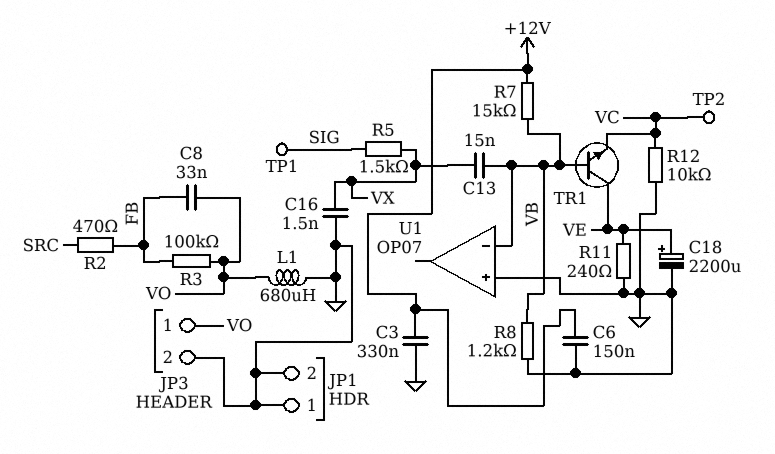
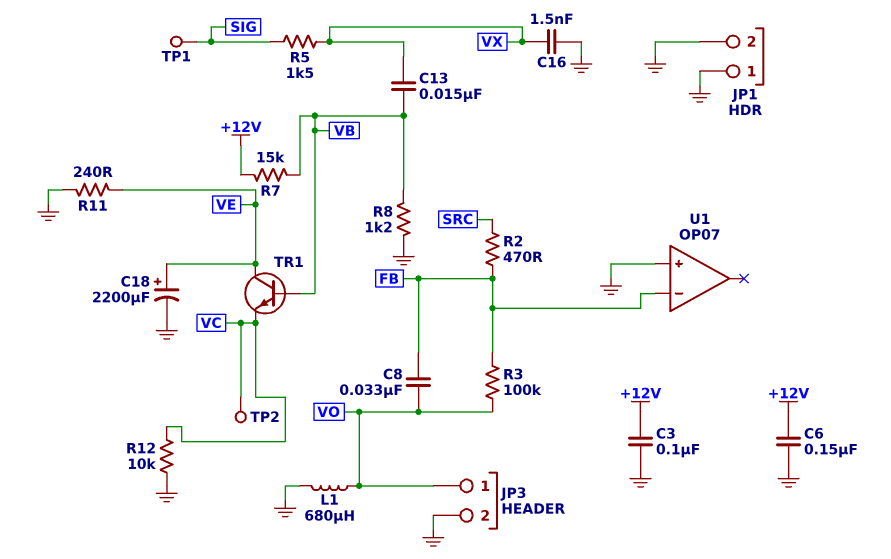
C3: 330nF (+12V, GND) -> 100nF (+12V, GND)
U1 pin in-: VB -> FB

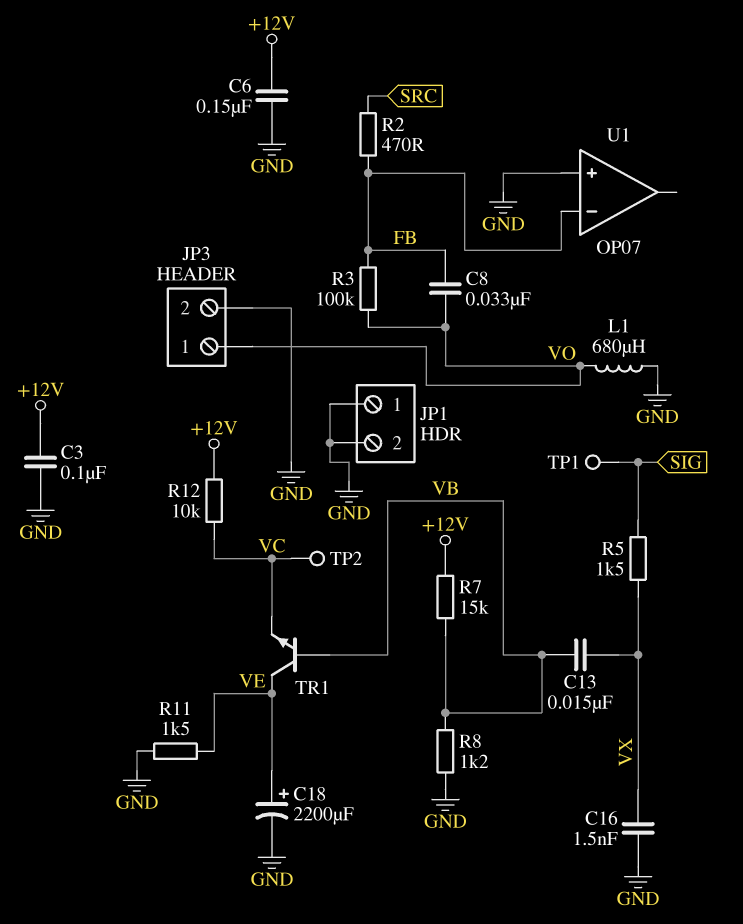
R11: 240 (GND, VE) -> 1.5k (GND, VE)
R12: 10k (GND, VC) -> 10k (+12V, VC)

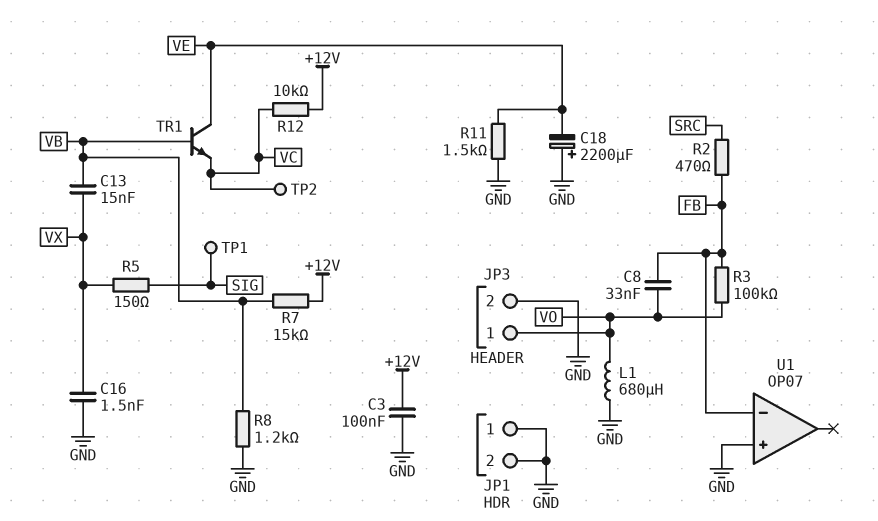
C6: 150nF (+12V, GND) -> none
C18: 2200uF (plus VE, minus GND) -> 2200uF (plus GND, minus VE)
R5: 1.5k (SIG, VX) -> 150 (SIG, VX)

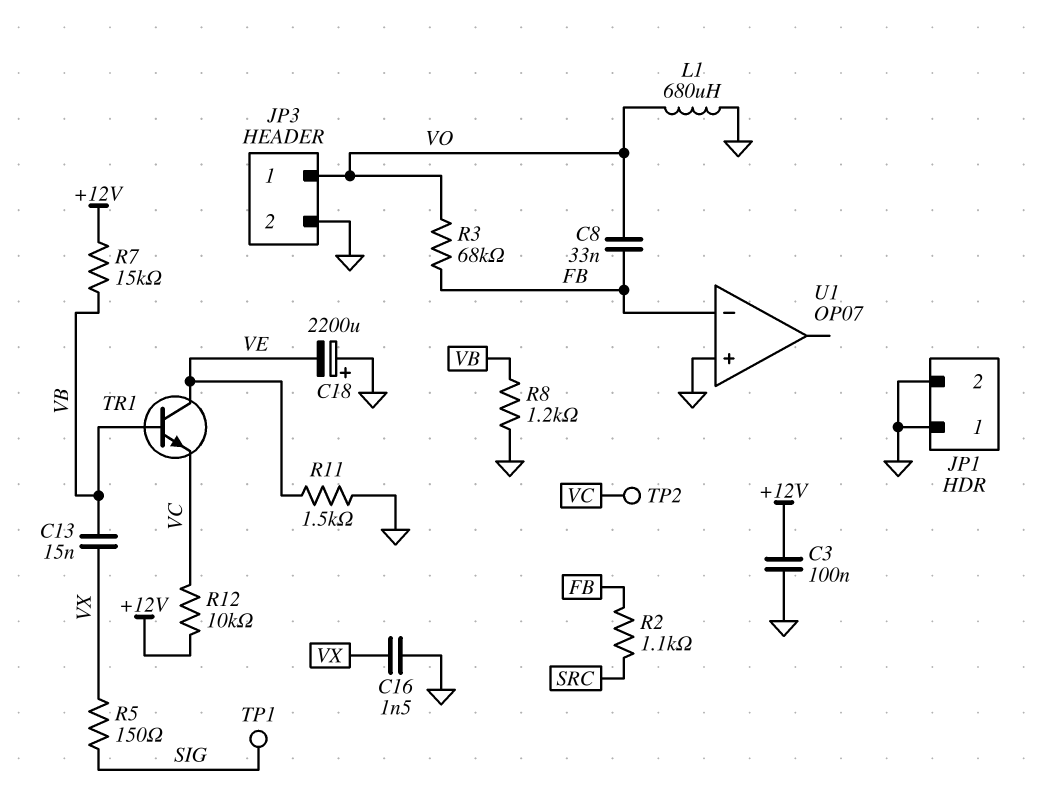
R2: 470 (FB, SRC) -> 1.1k (FB, SRC)
R3: 100k (FB, VO) -> 68k (FB, VO)

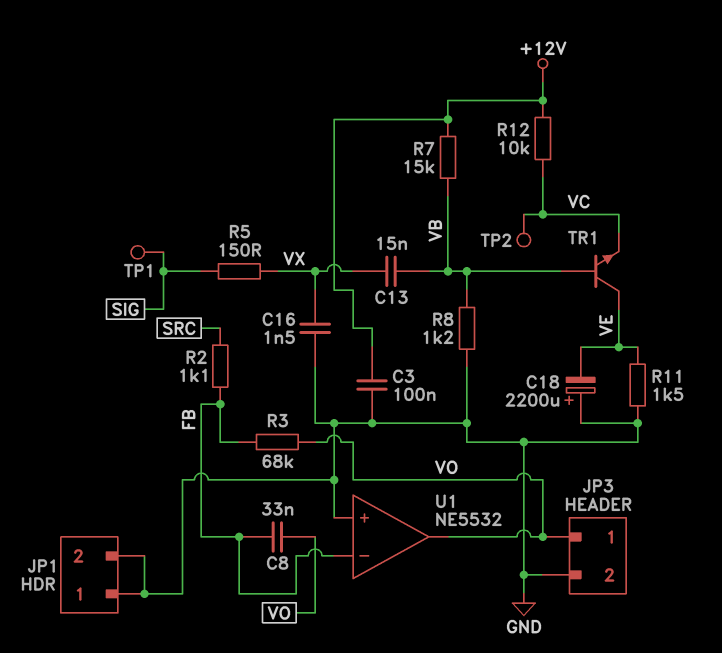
L1: 680uH (GND, VO) -> none
U1: OP07 -> NE5532
U1 pin out: none -> VO

